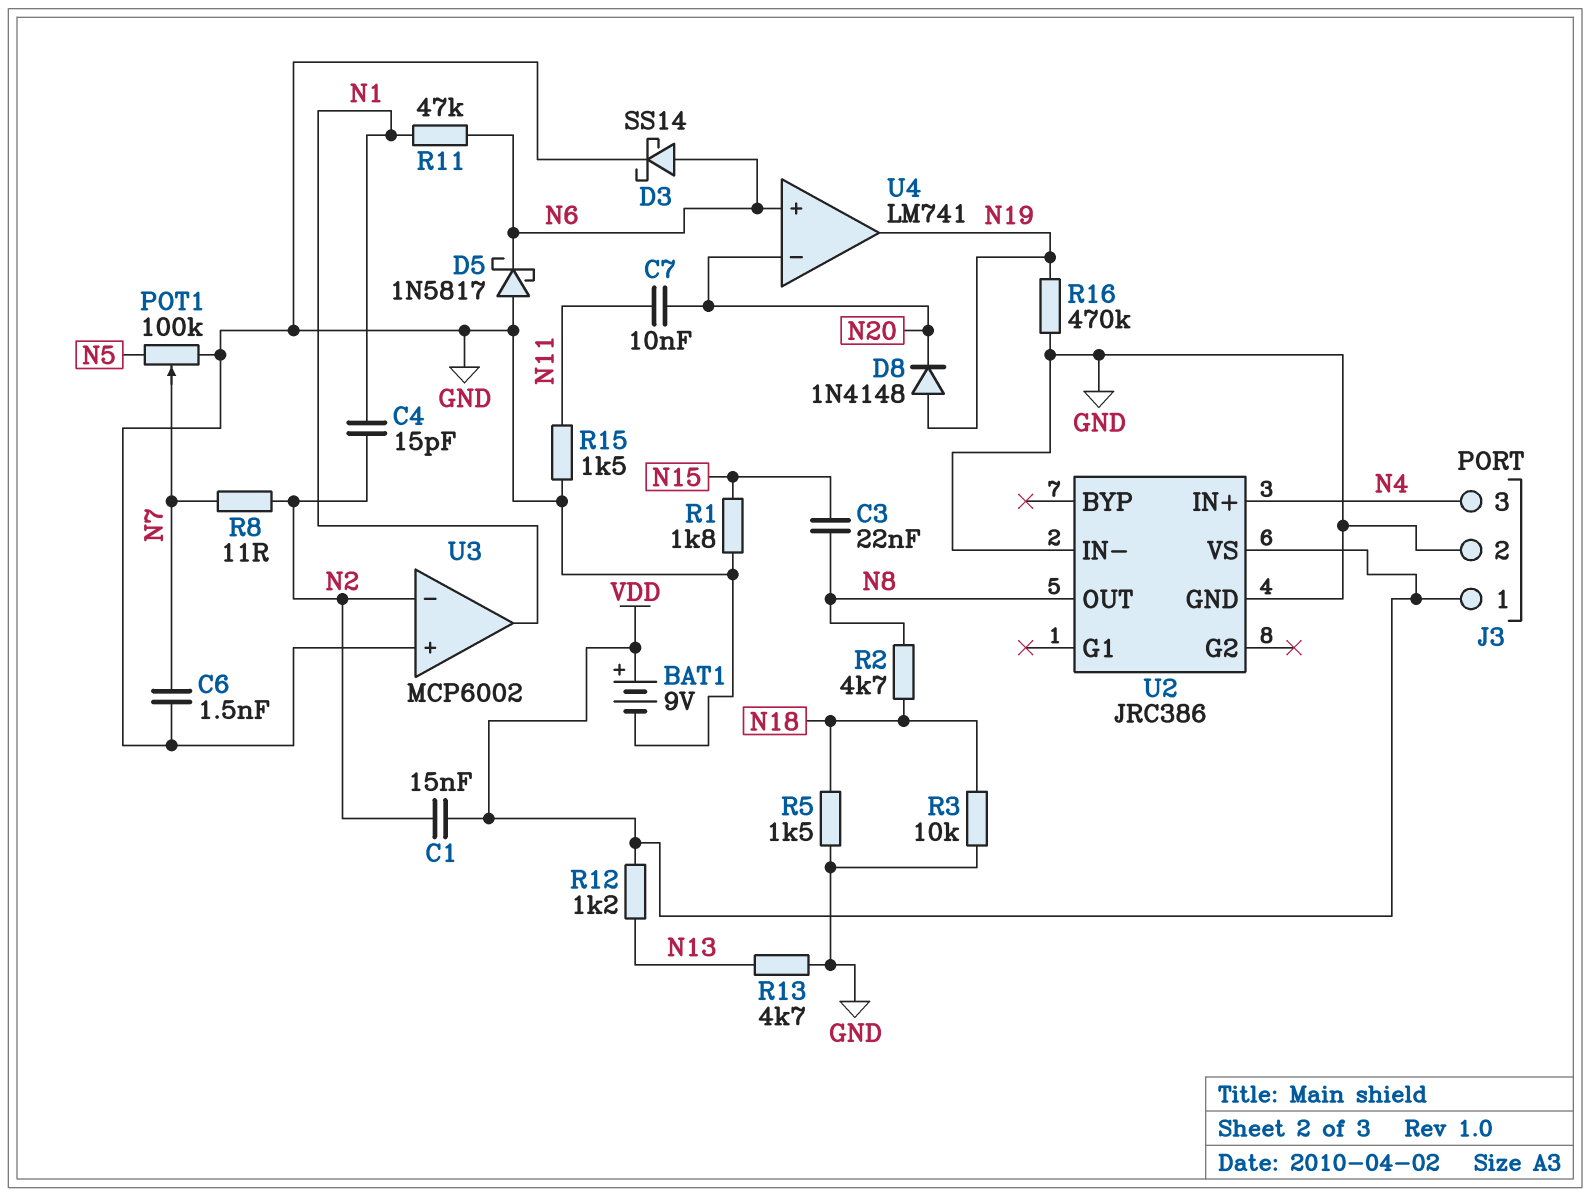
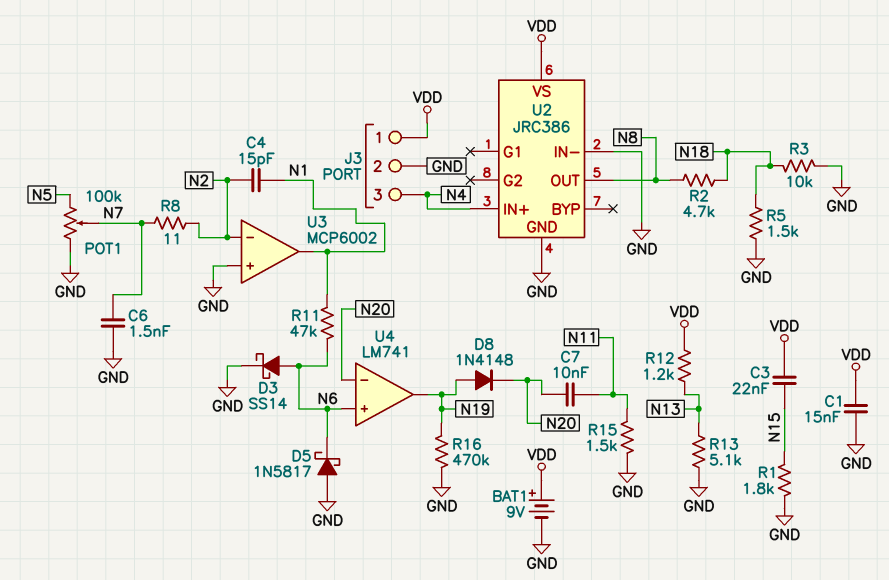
C1: 15nF (N2, VDD) -> 15nF (GND, VDD)
C3: 22nF (N8, N15) -> 22nF (N15, VDD)
R13: 4.7k (GND, N13) -> 5.1k (GND, N13)

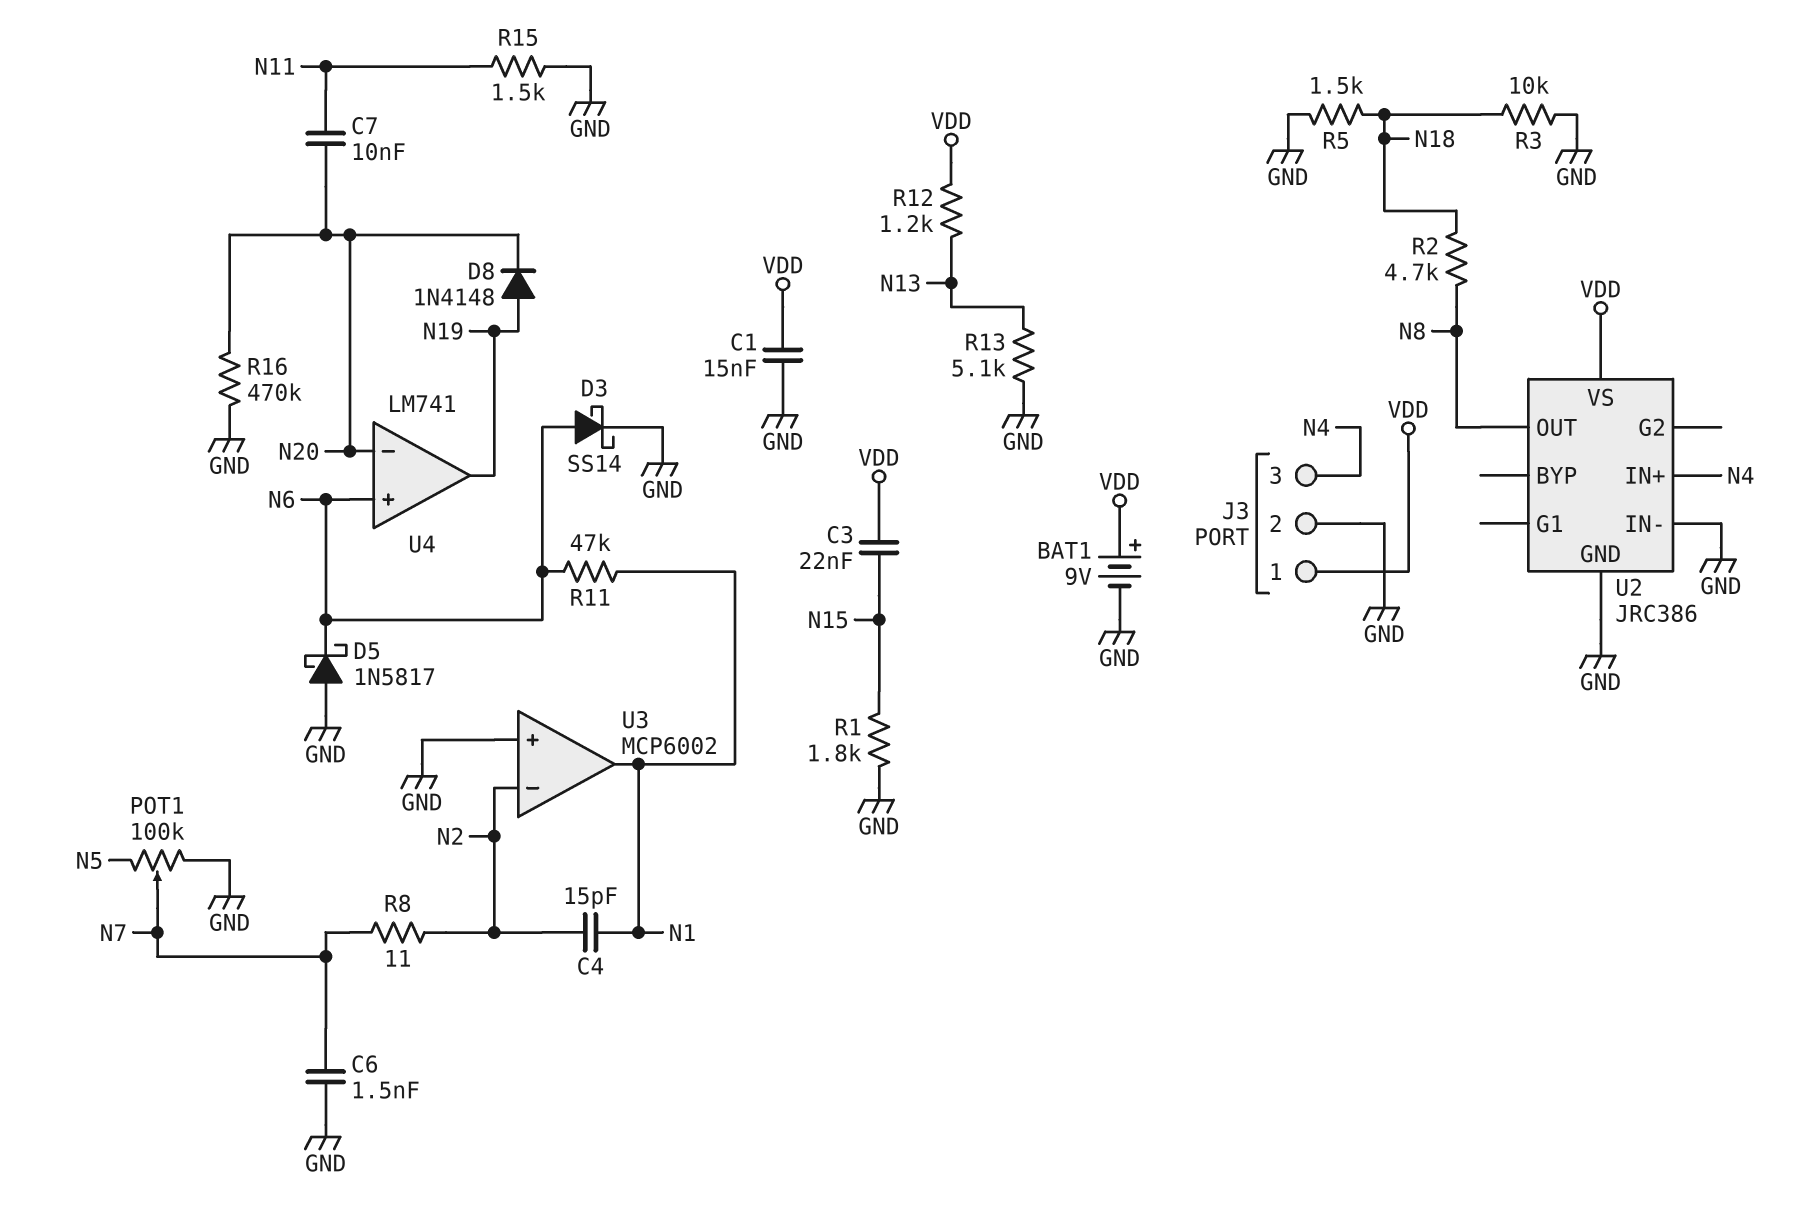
R16: 470k (GND, N19) -> 470k (GND, N20)

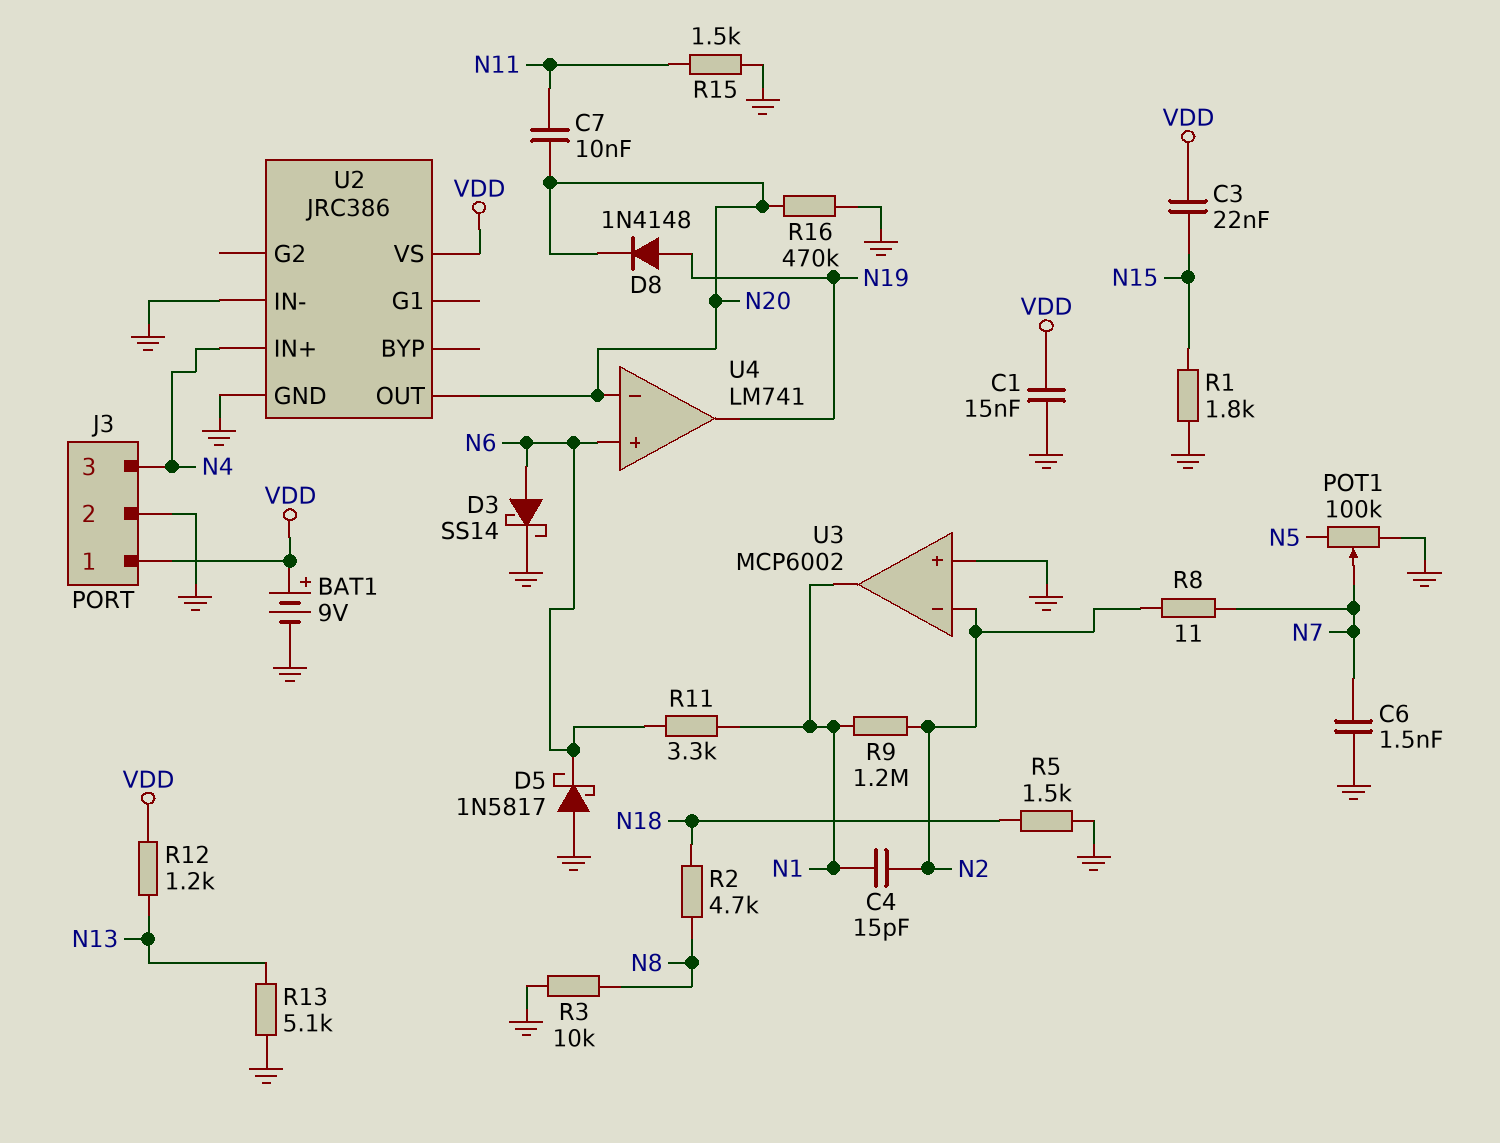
R3: 10k (GND, N18) -> 10k (GND, N8)
R9: none -> 1.2M (N1, N2)
R11: 47k (N1, N6) -> 3.3k (N1, N6)
U2 pin OUT: N8 -> N20

